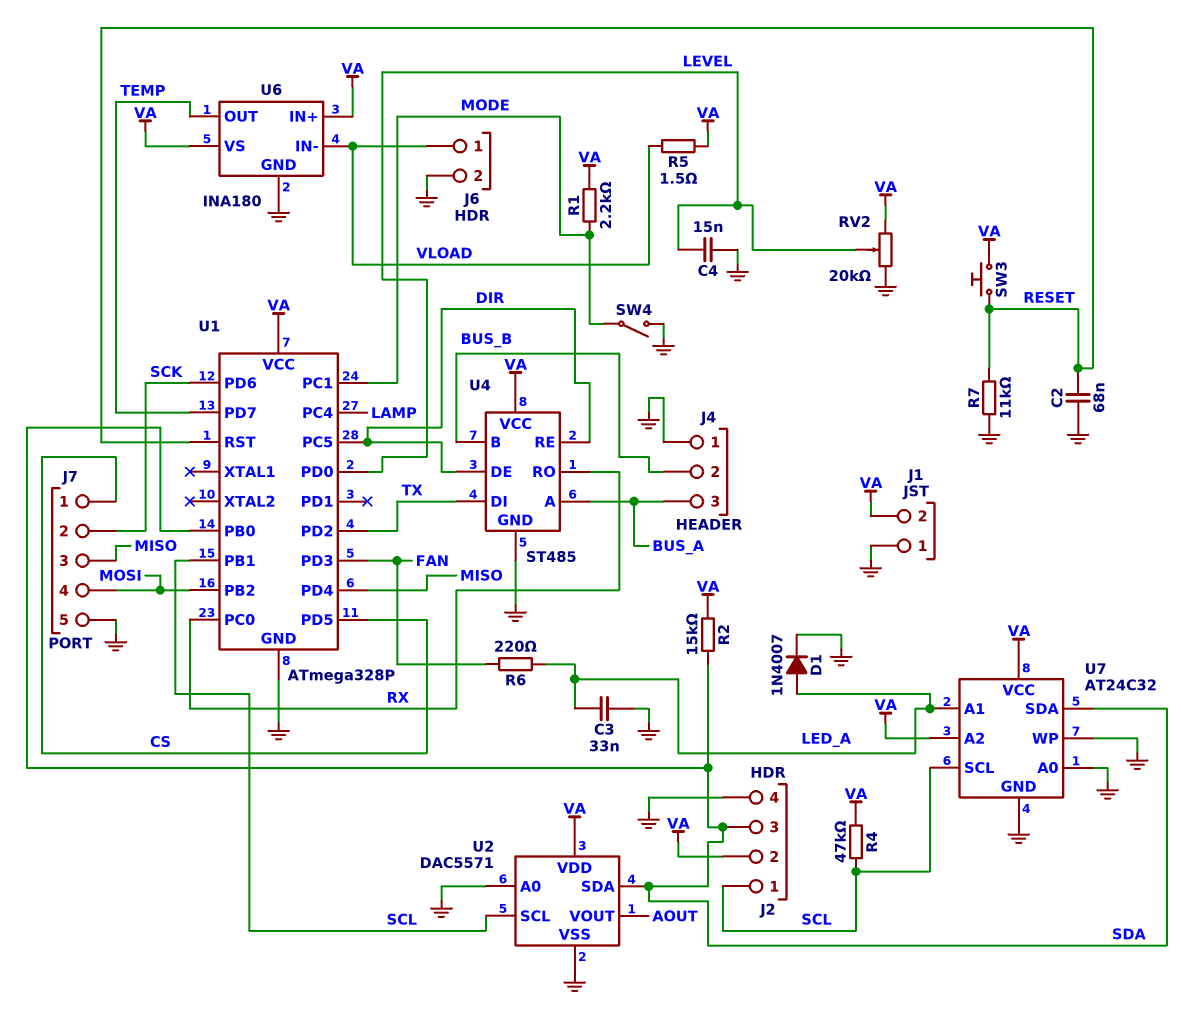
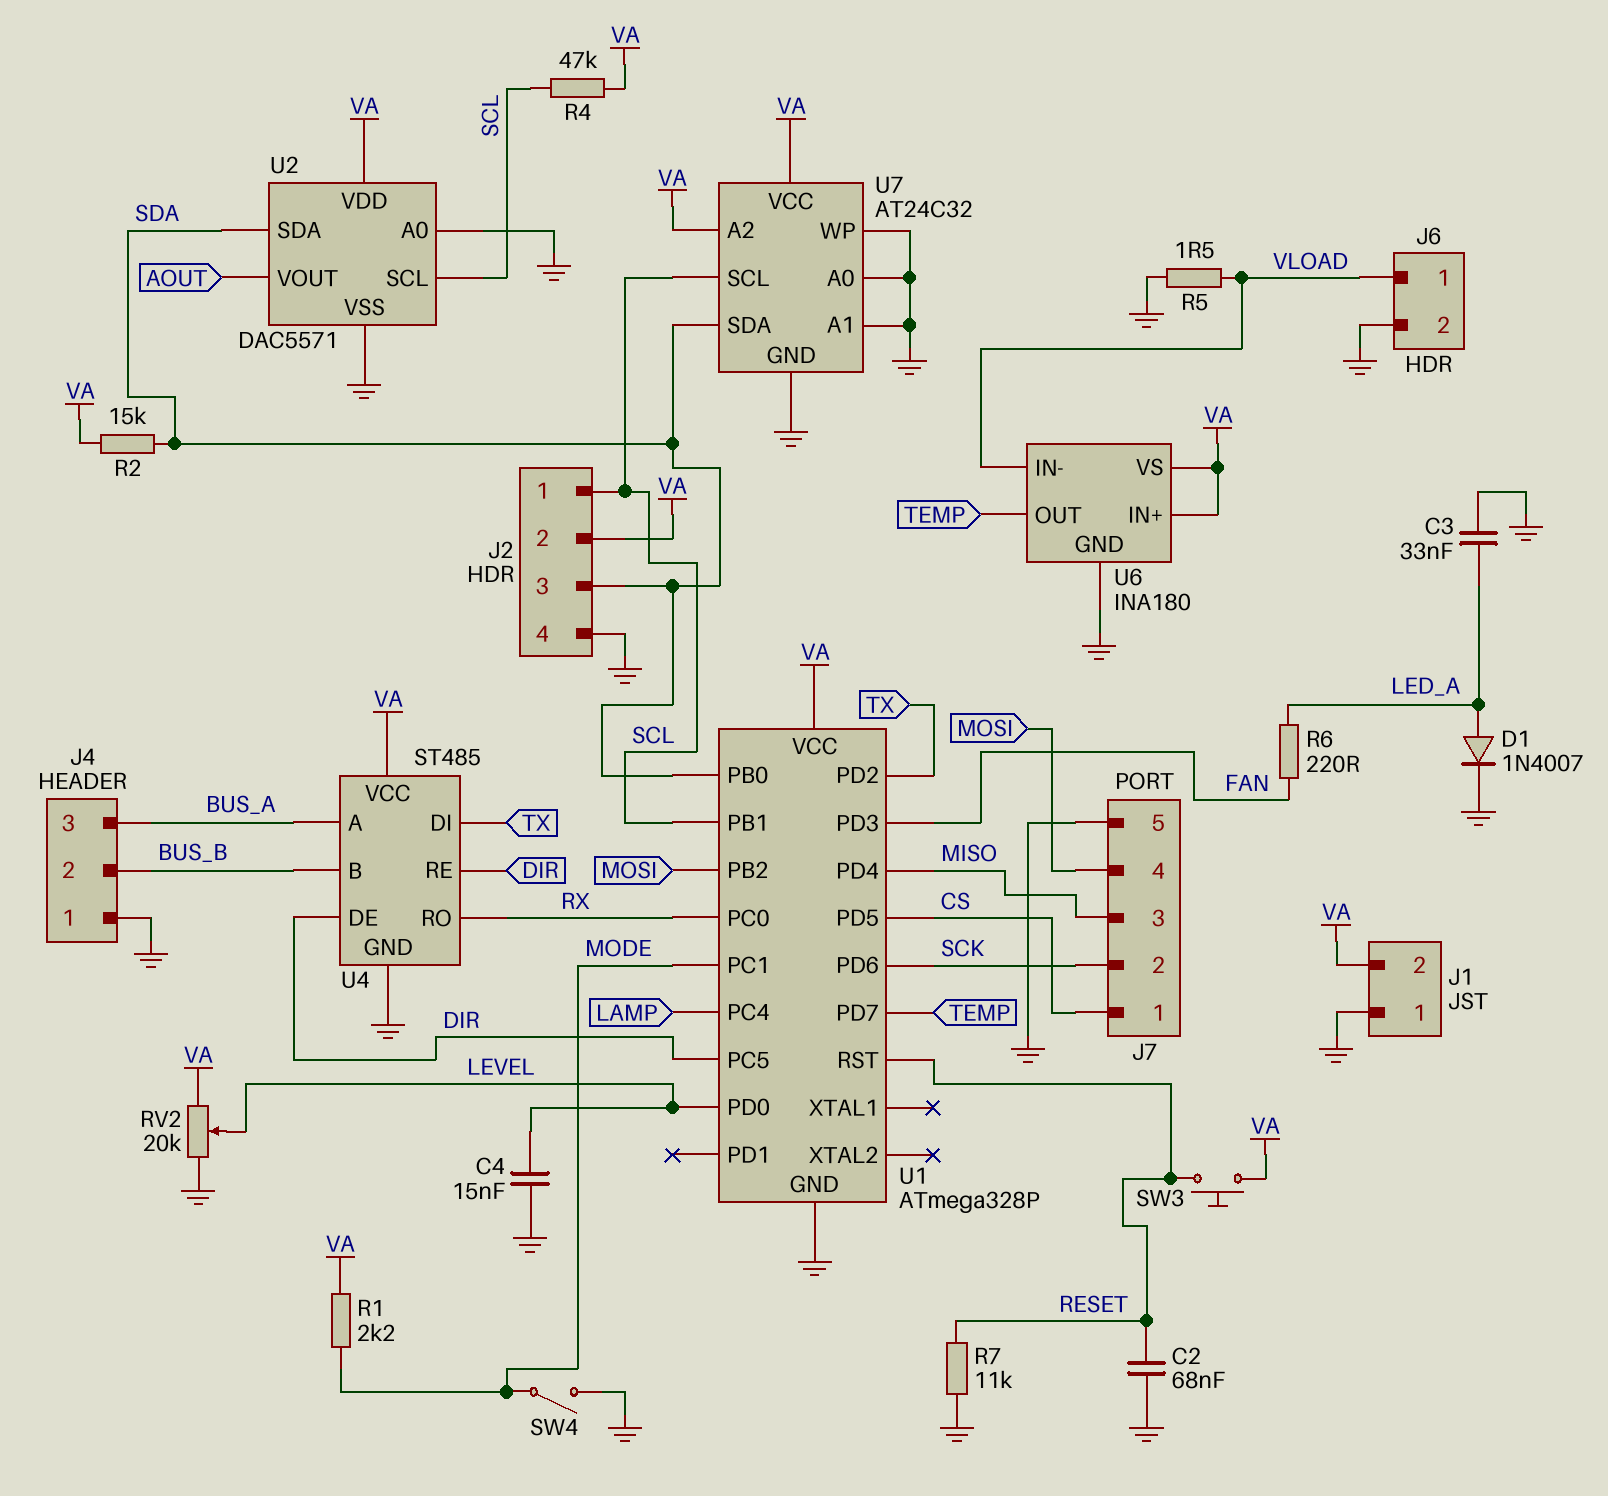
R5: 1.5 (VA, VLOAD) -> 1.5 (GND, VLOAD)
U7 pin A1: LED_A -> GND

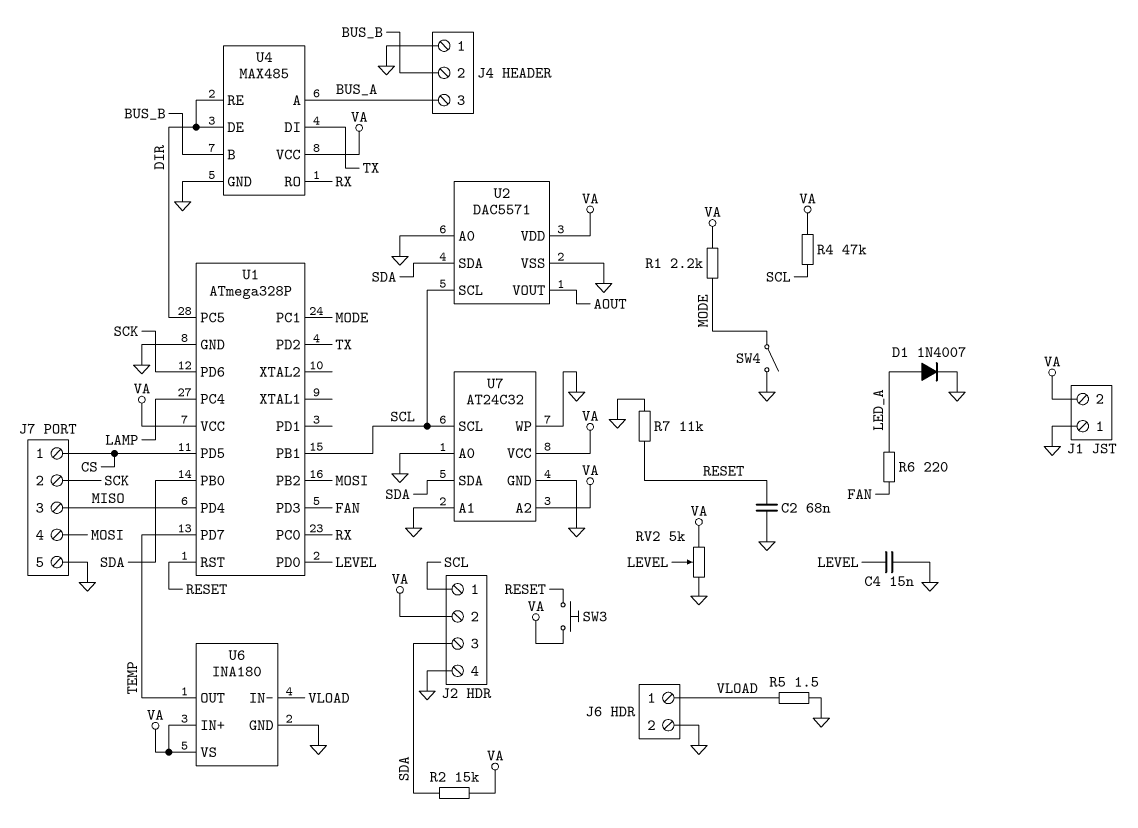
C3: 33nF (GND, LED_A) -> none
RV2: 20k (GND, VA, wiper LEVEL) -> 5k (GND, VA, wiper LEVEL)
U4: ST485 -> MAX485

